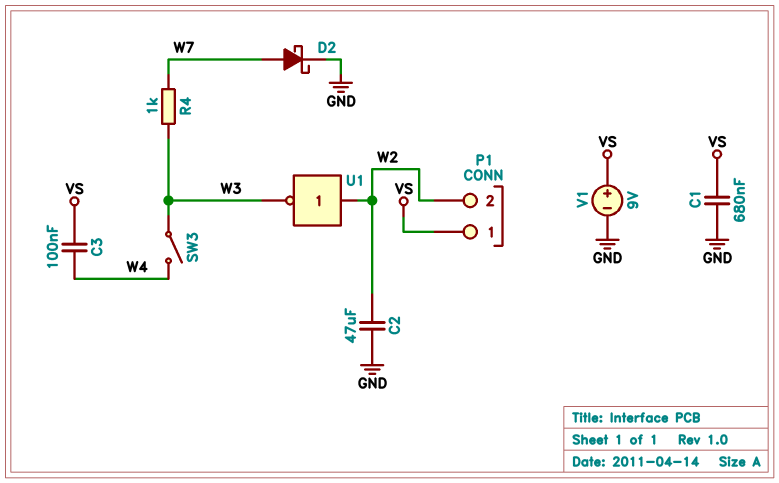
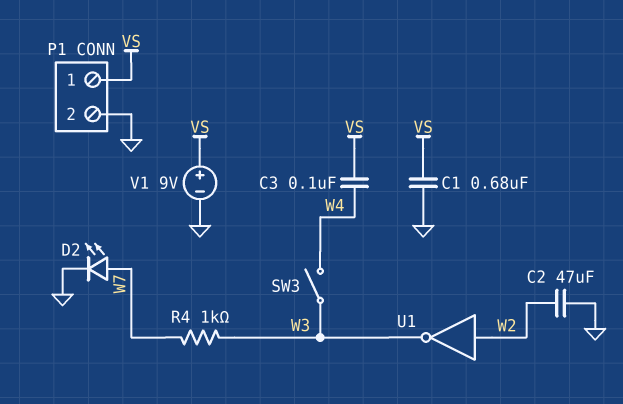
D2: schottky (A W7, K GND) -> LED (A W7, K GND)
P1 pin 2: W2 -> GND

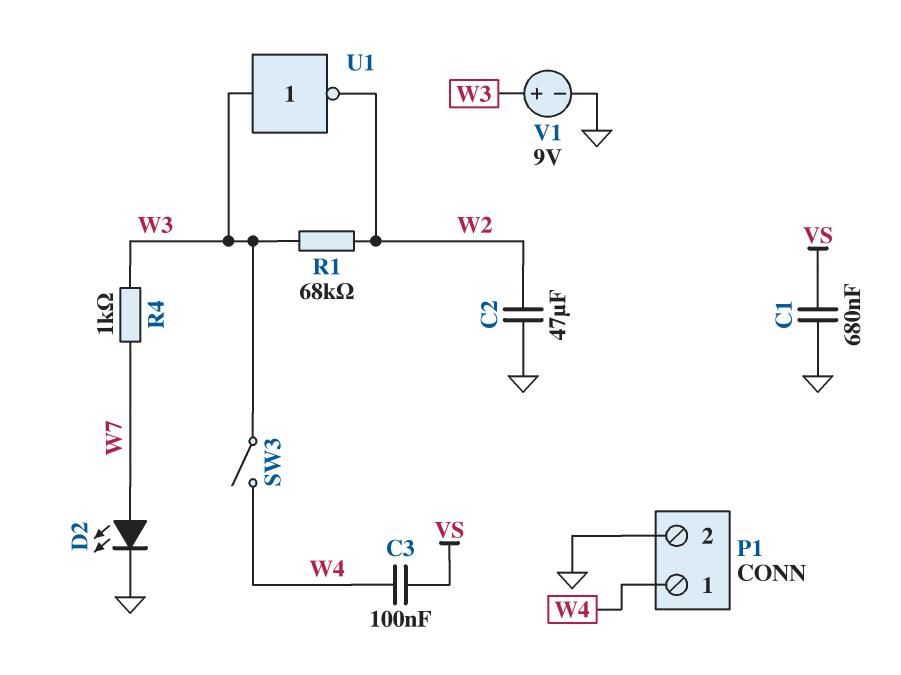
P1 pin 1: VS -> W4
R1: none -> 68k (W2, W3)
U1: NOT (in W2, out W3) -> NOT (in W3, out W2)
V1: 9V (plus VS, minus GND) -> 9V (plus W3, minus GND)

